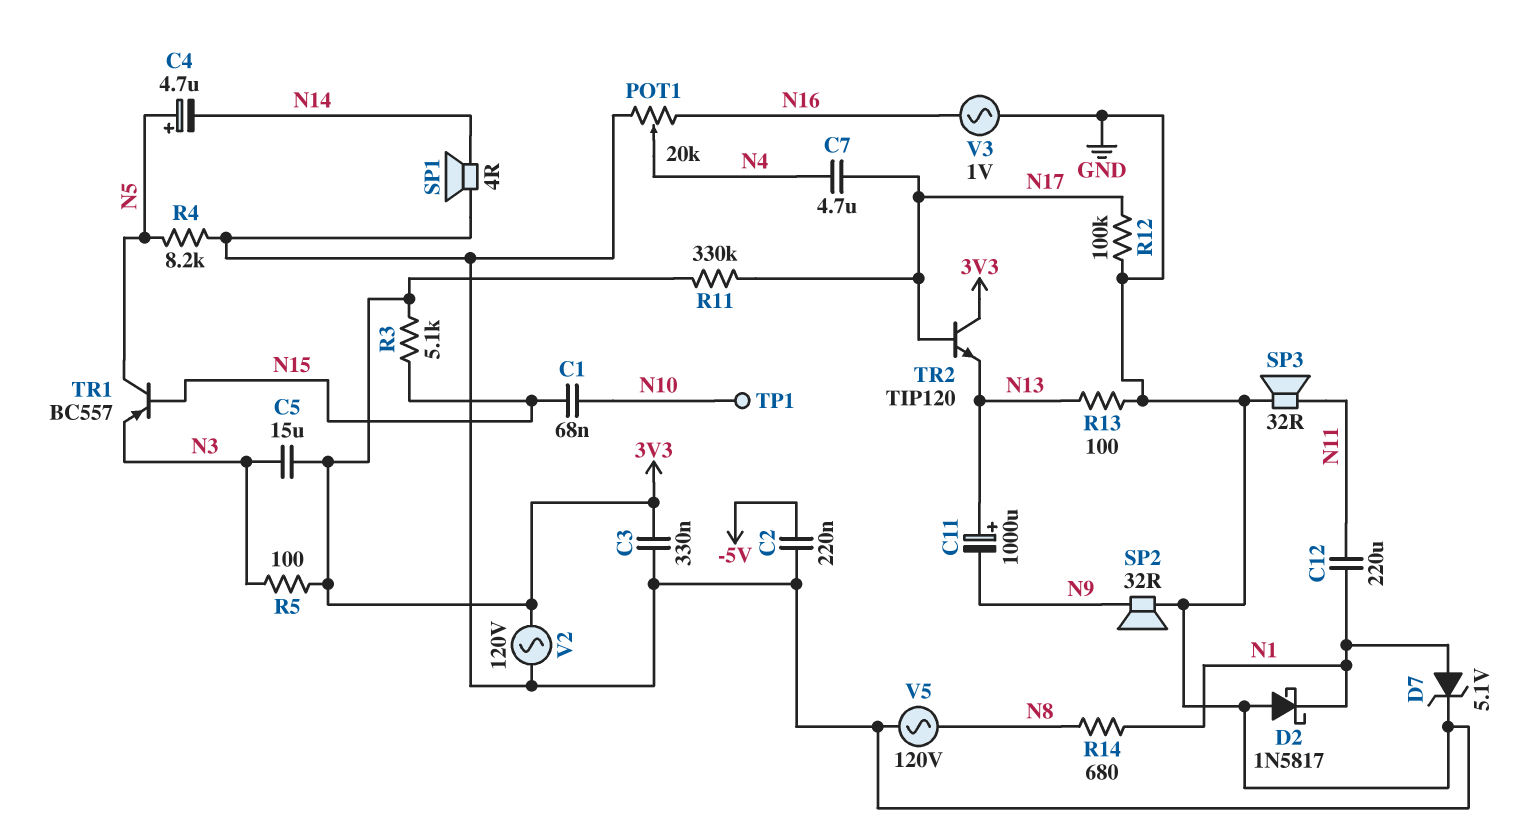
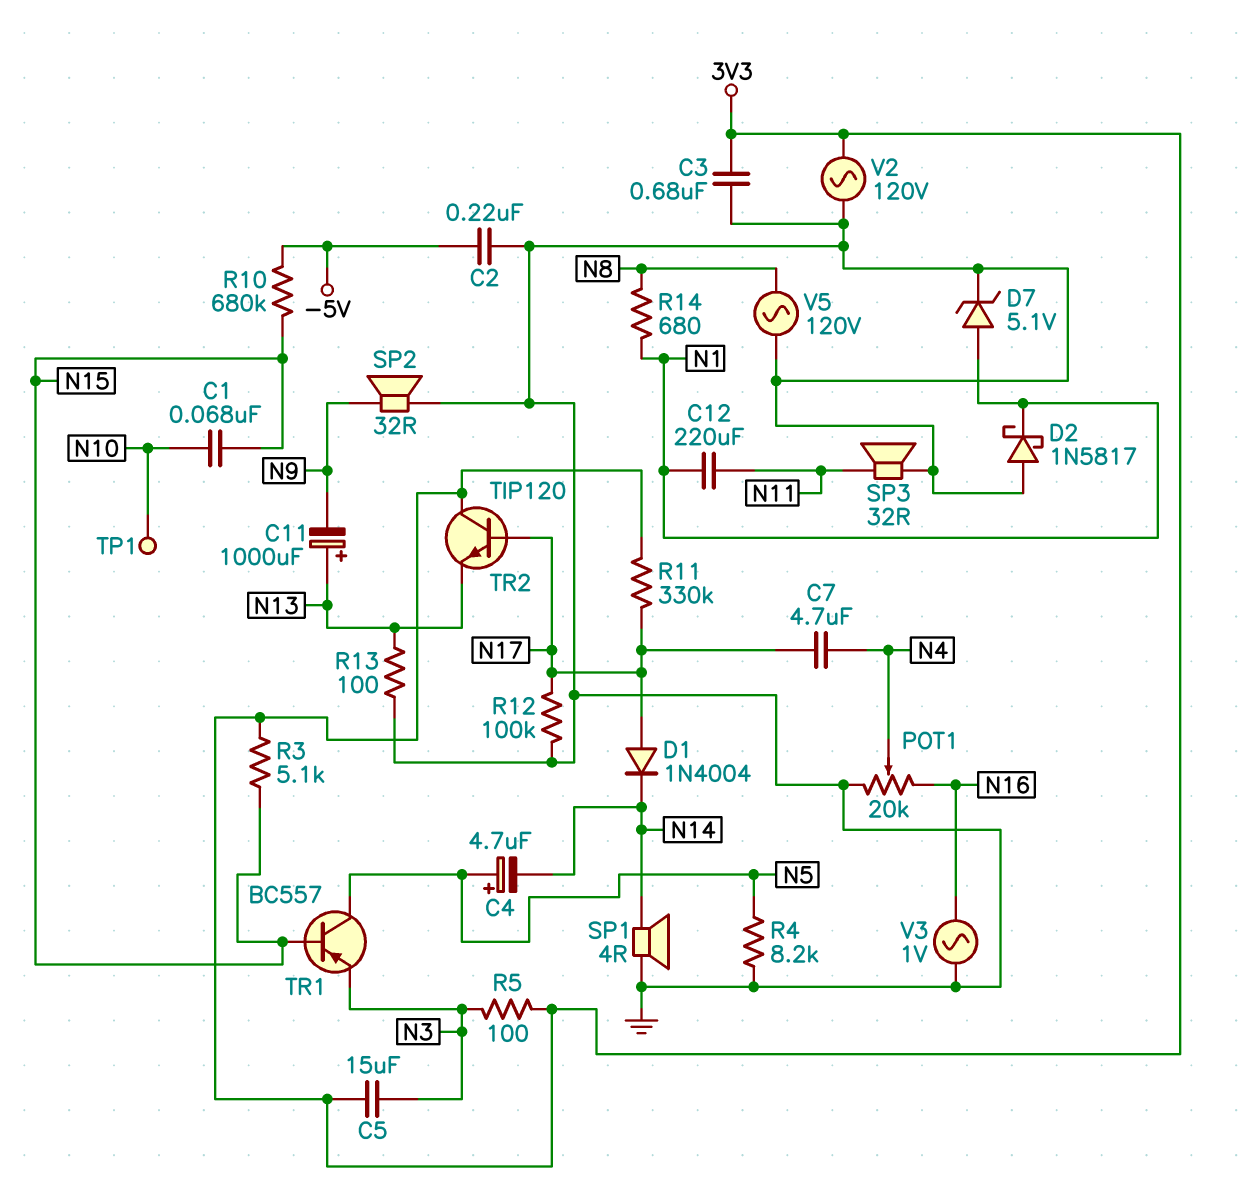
C3: 330nF (3V3, GND) -> 680nF (3V3, GND)
D1: none -> diode 1N4004 (A N17, K N14)
R10: none -> 680k (-5V, N15)

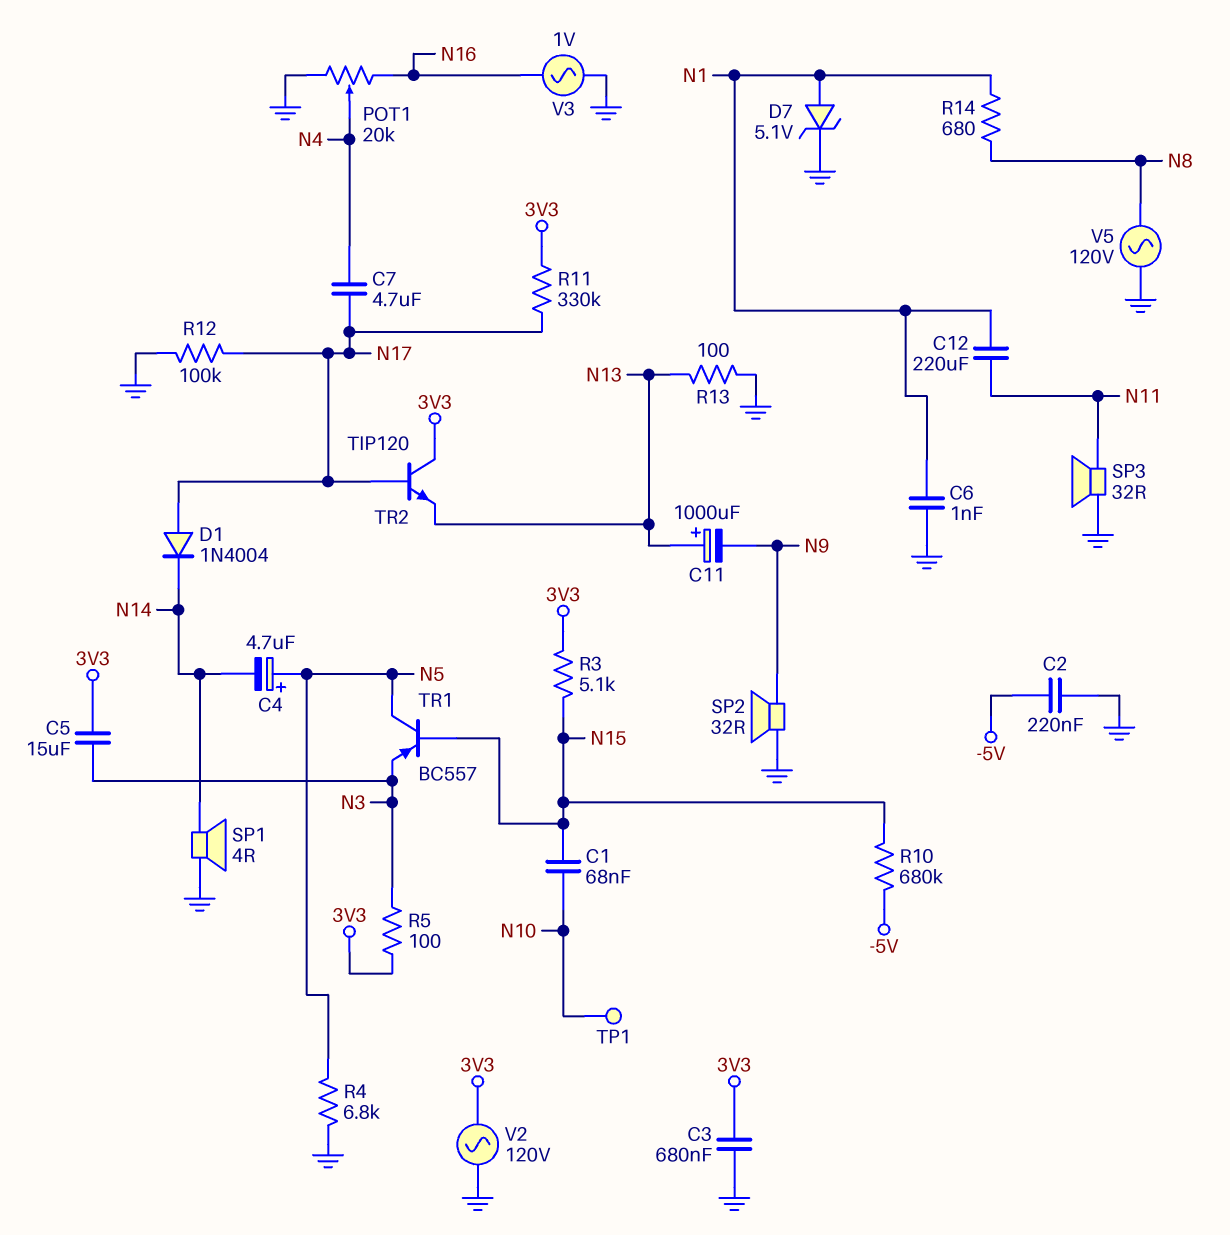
C6: none -> 1nF (GND, N1)
D2: schottky 1N5817 (A GND, K N1) -> none
R4: 8.2k (GND, N5) -> 6.8k (GND, N5)

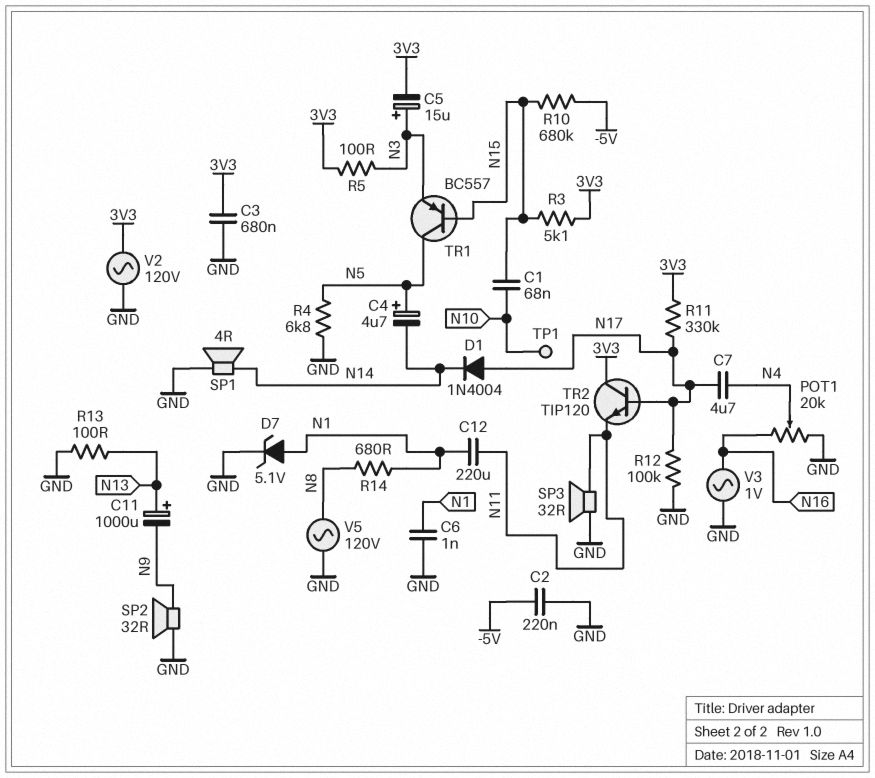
C5: 15uF (3V3, N3) -> 15uF (plus N3, minus 3V3)
TR2: NPN TIP120 (B N17, C 3V3, E N13) -> NPN TIP120 (B N17, C 3V3, E N11)

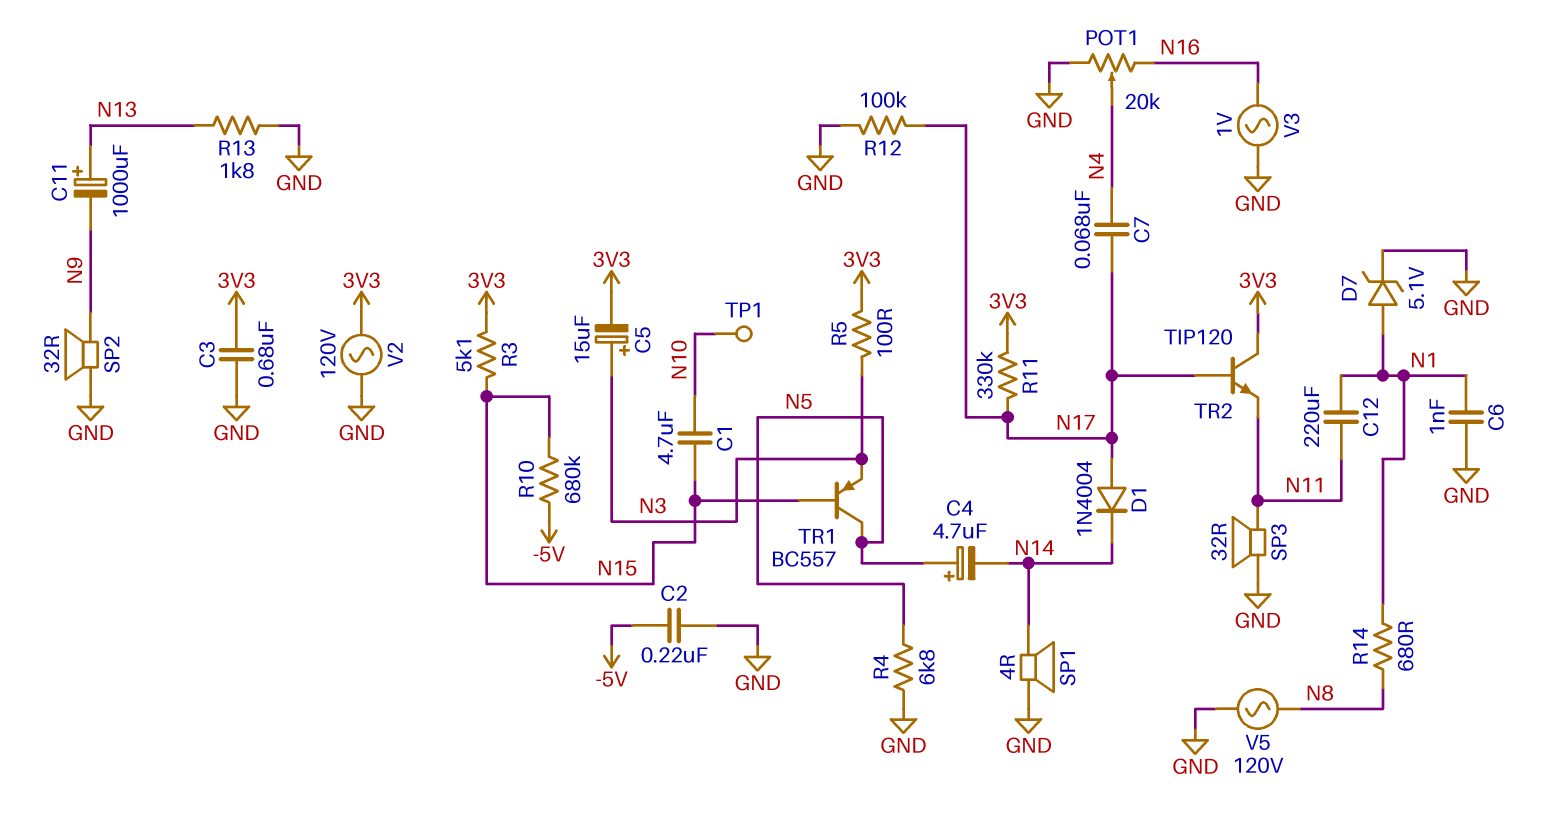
C1: 68nF (N10, N15) -> 4.7uF (N10, N15)
C7: 4.7uF (N4, N17) -> 68nF (N4, N17)
R13: 100 (GND, N13) -> 1.8k (GND, N13)

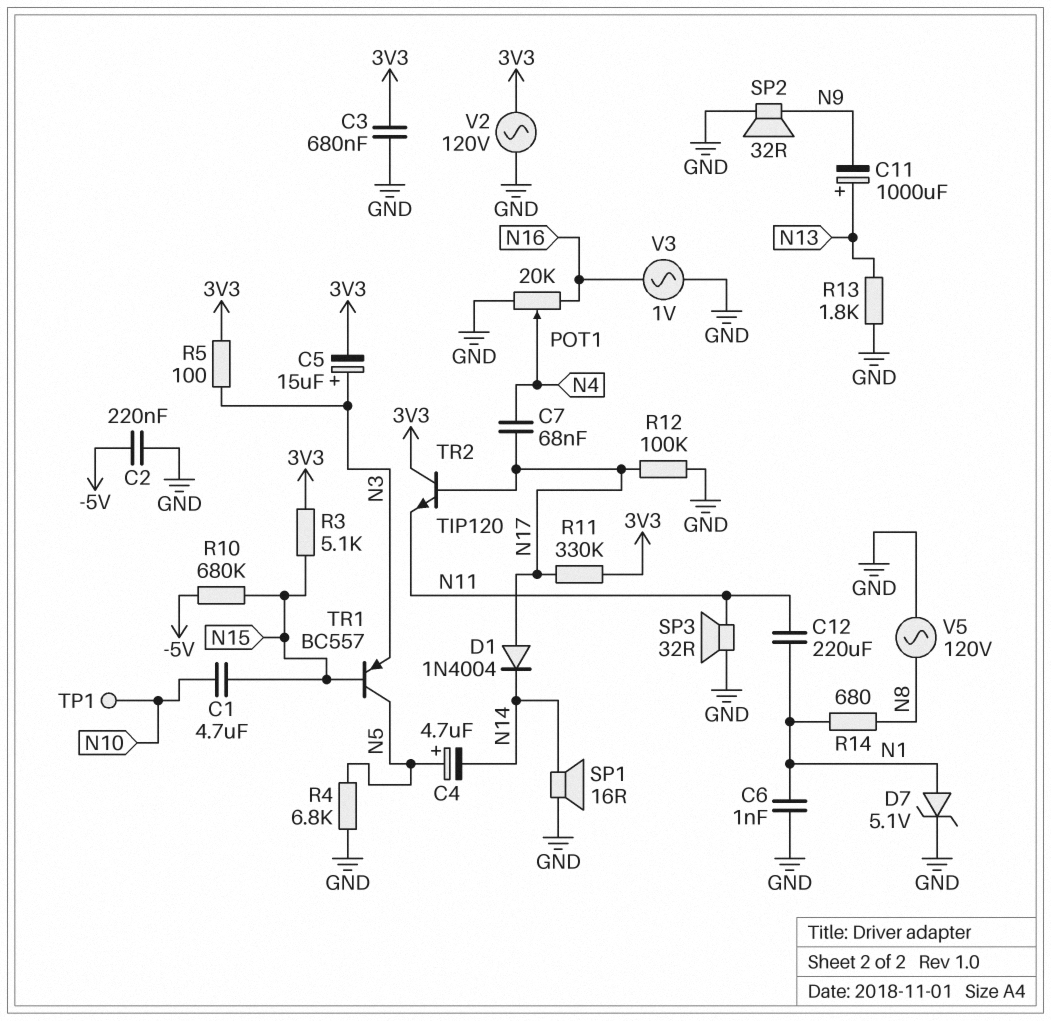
SP1: speaker 4R (GND, N14) -> speaker 16R (GND, N14)

